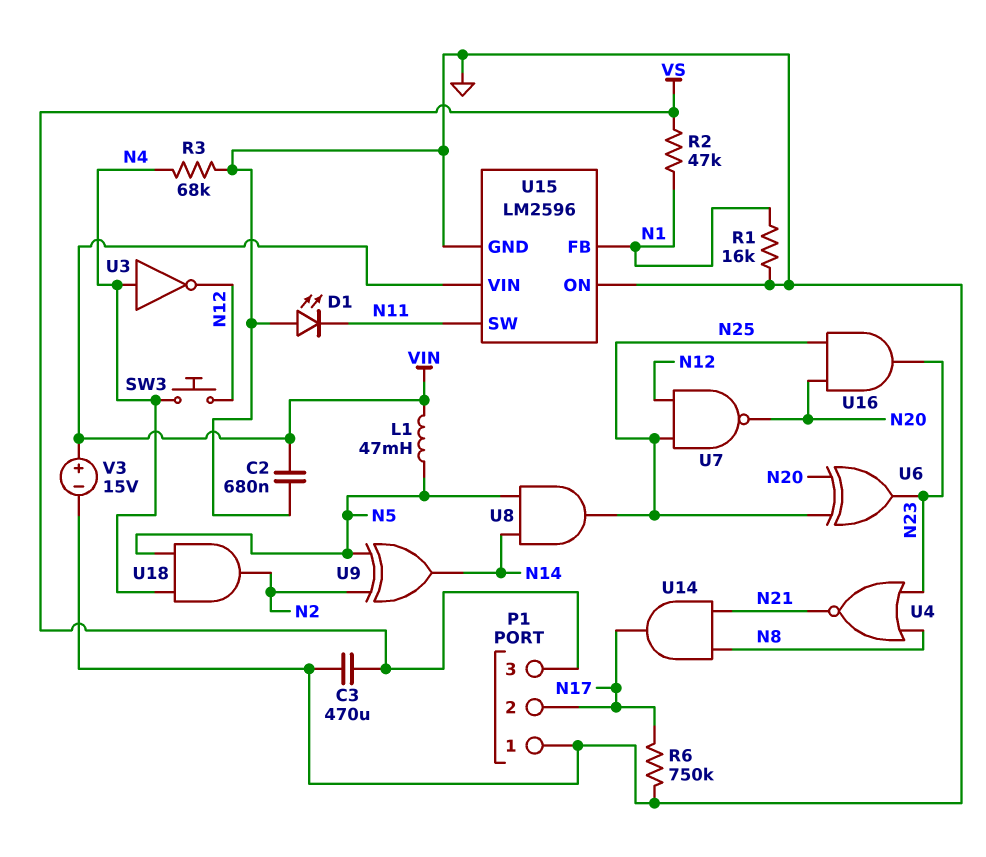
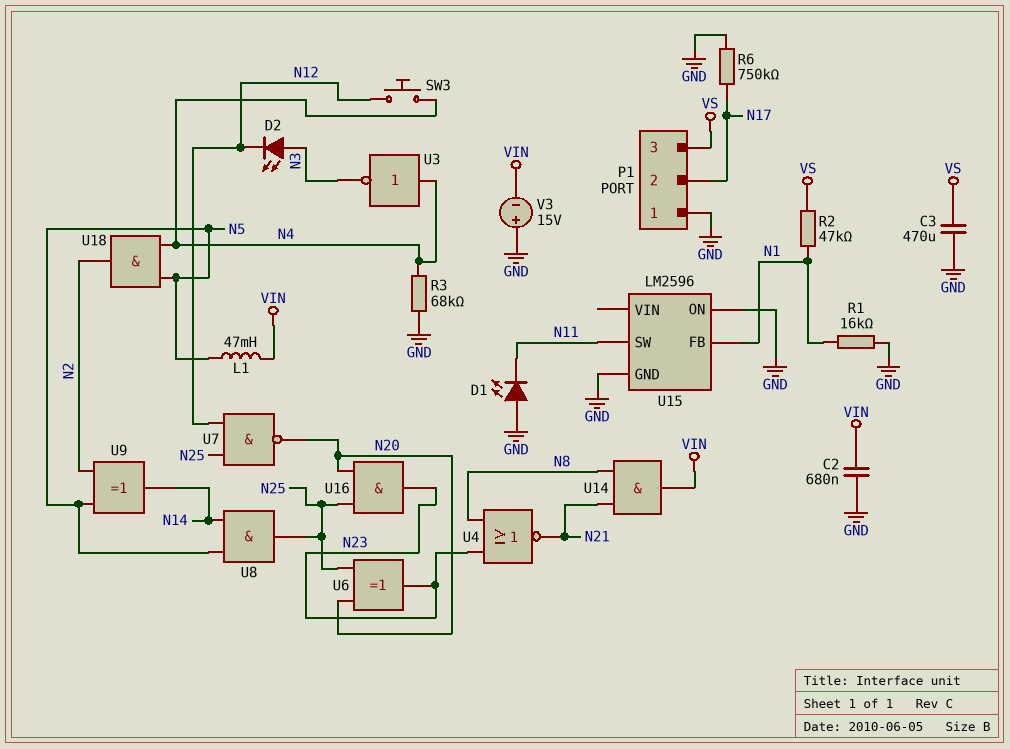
D2: none -> LED (A N3, K N12)
U3: NOT (in N4, out N12) -> NOT (in N4, out N3)
U14: AND (in N8, in N21, out N17) -> AND (in N8, in N21, out VIN)
U15 pin VIN: VIN -> none
V3: 15V (plus VIN, minus GND) -> 15V (plus GND, minus VIN)

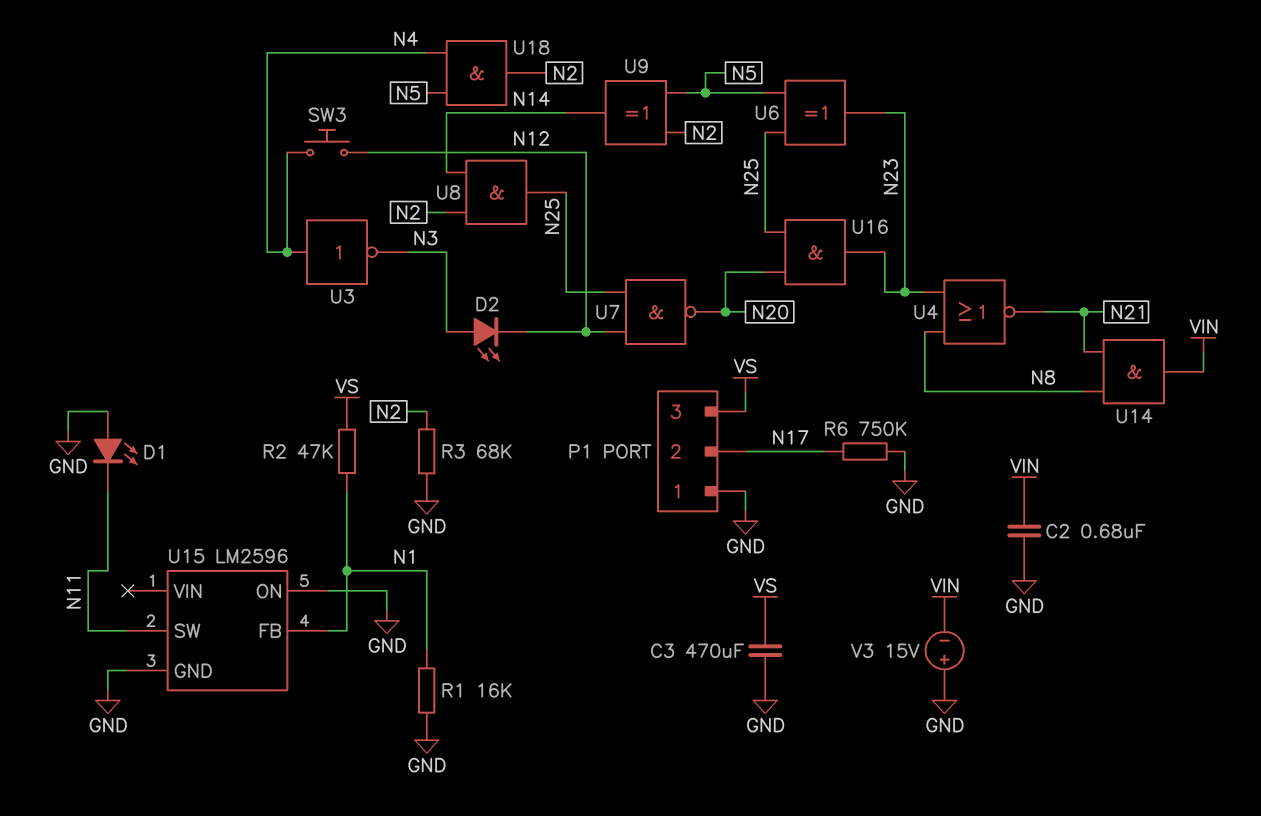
L1: 47mH (N5, VIN) -> none
R3: 68k (GND, N4) -> 68k (GND, N2)
U6: XOR (in N20, in N25, out N23) -> XOR (in N5, in N25, out N23)
U8: AND (in N5, in N14, out N25) -> AND (in N2, in N14, out N25)

